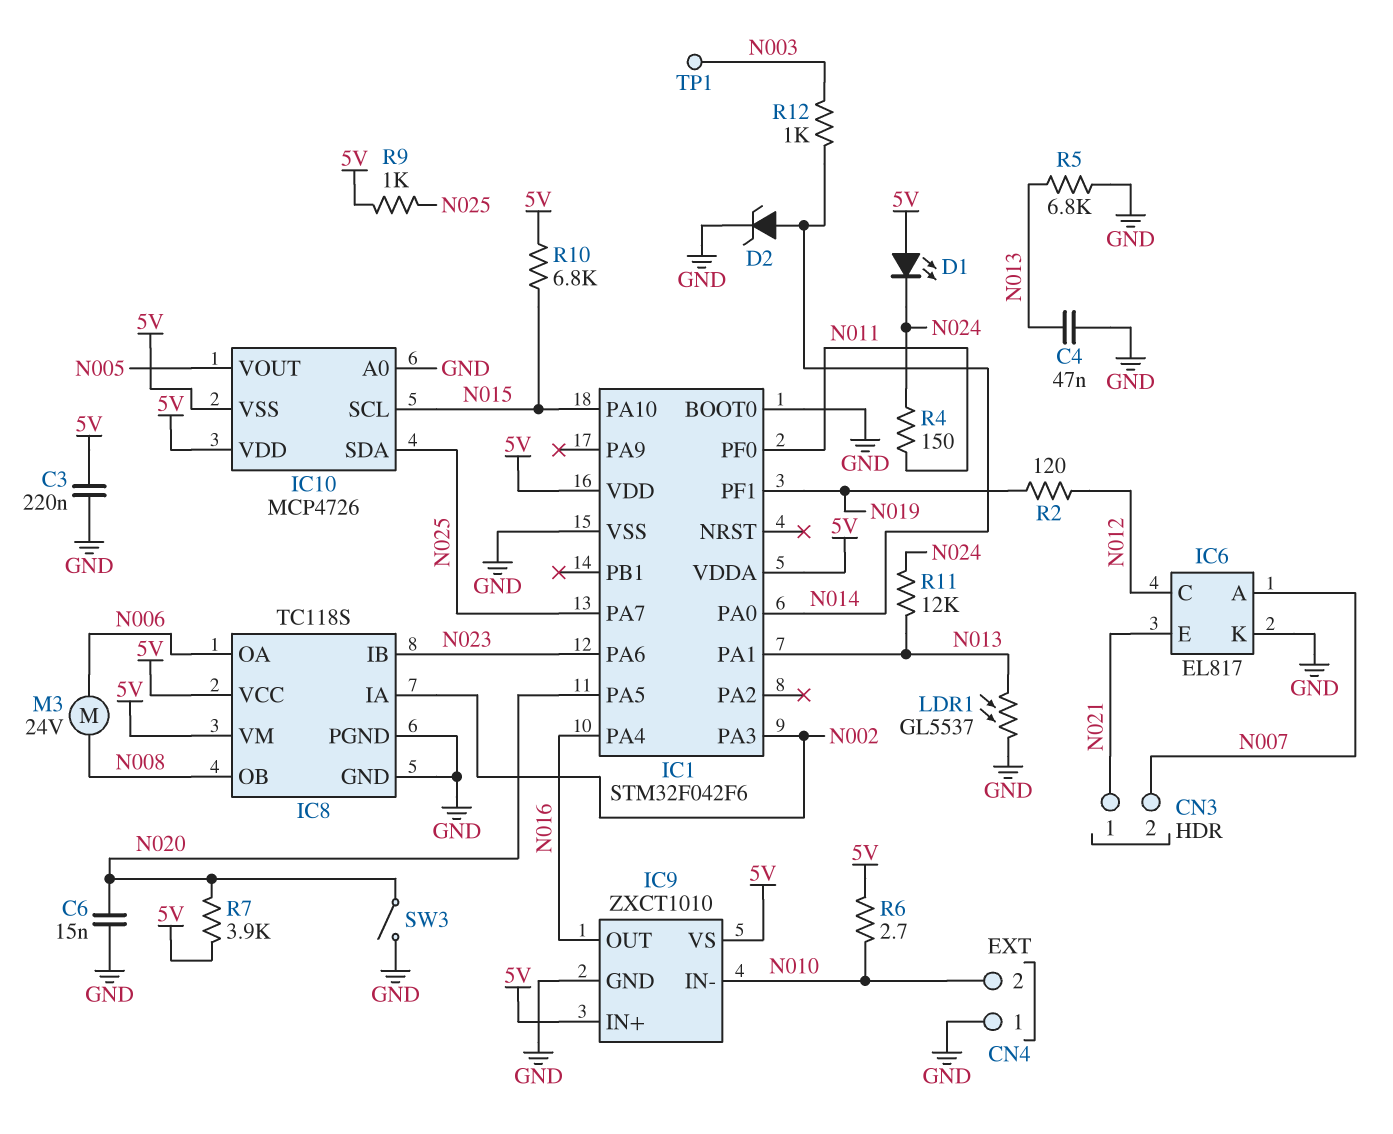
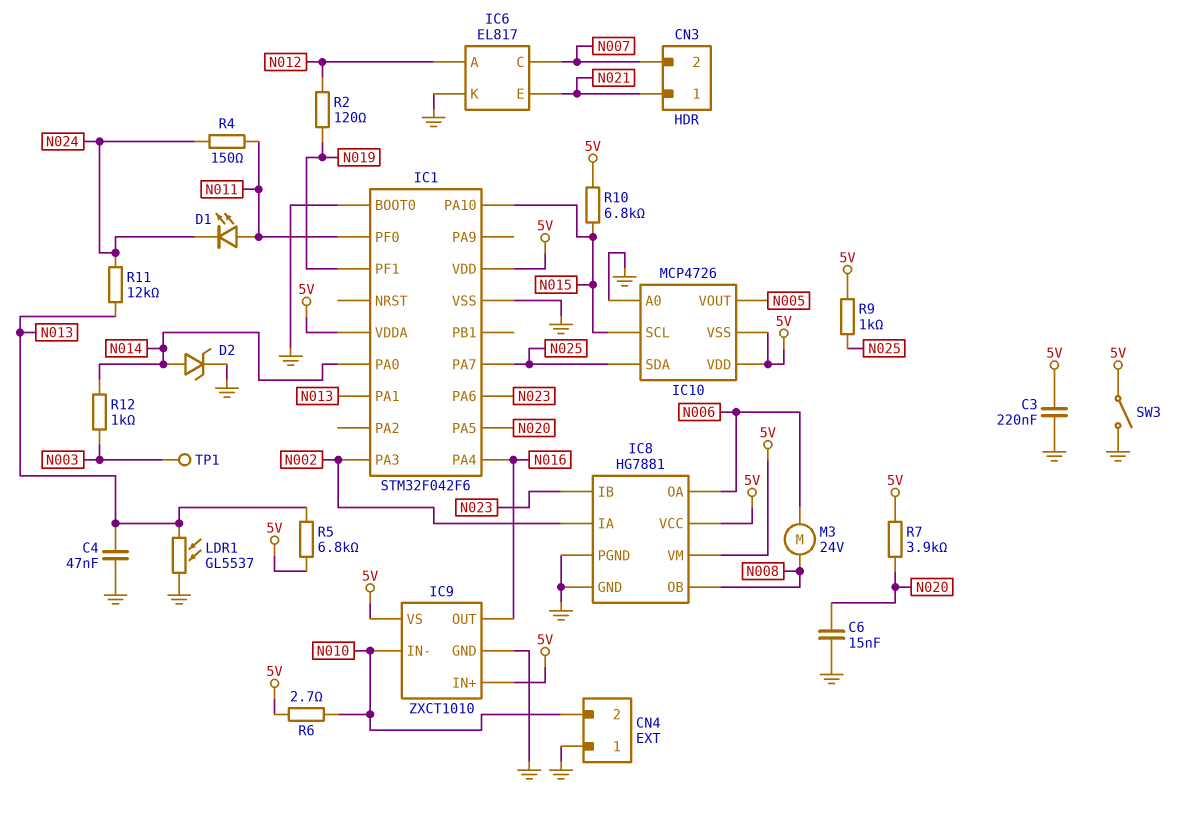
D1: LED (A 5V, K N024) -> LED (A N011, K N024)
IC6 pin A: N007 -> N012
IC6 pin C: N012 -> N007
IC8: TC118S -> HG7881
R5: 6.8k (GND, N013) -> 6.8k (5V, N013)
SW3: switch (GND, N020) -> switch (5V, GND)

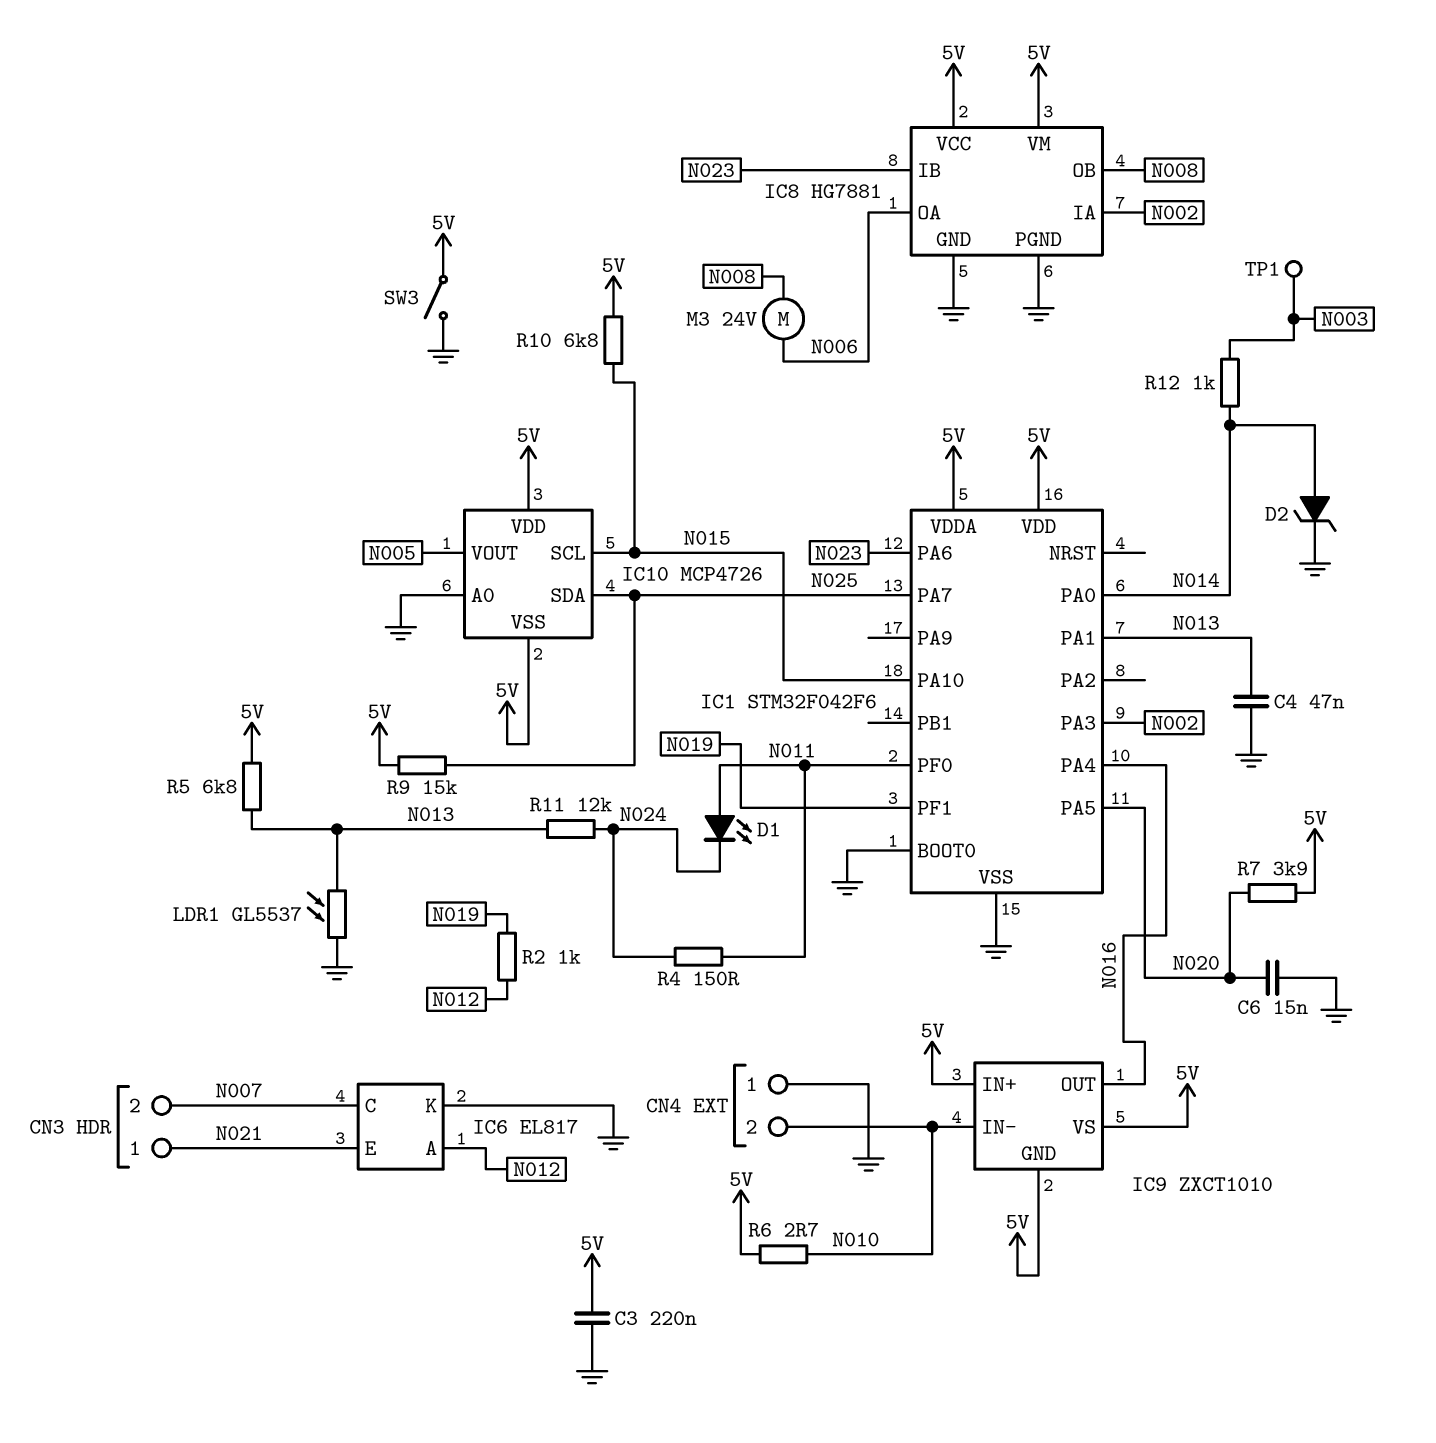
IC9 pin GND: GND -> 5V
R2: 120 (N012, N019) -> 1k (N012, N019)
R9: 1k (5V, N025) -> 15k (5V, N025)

